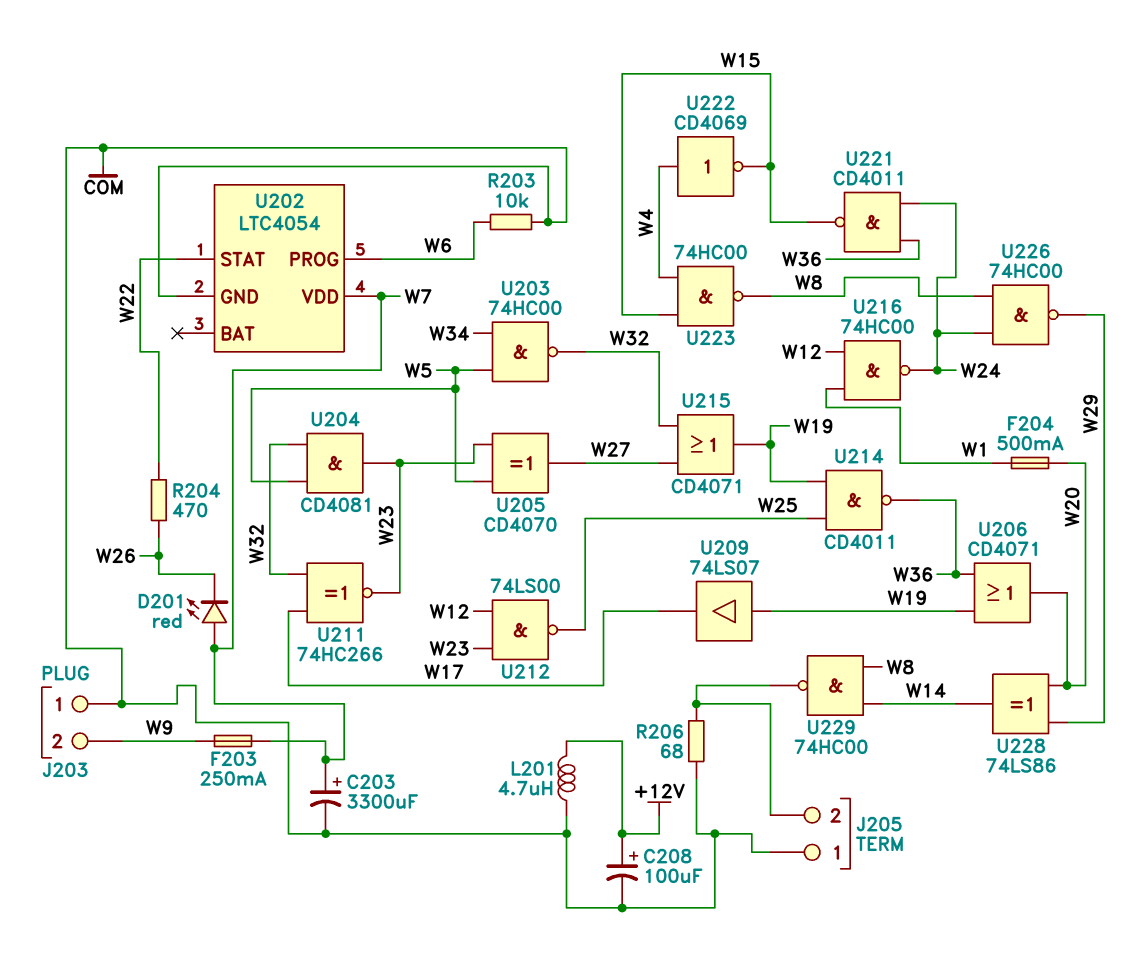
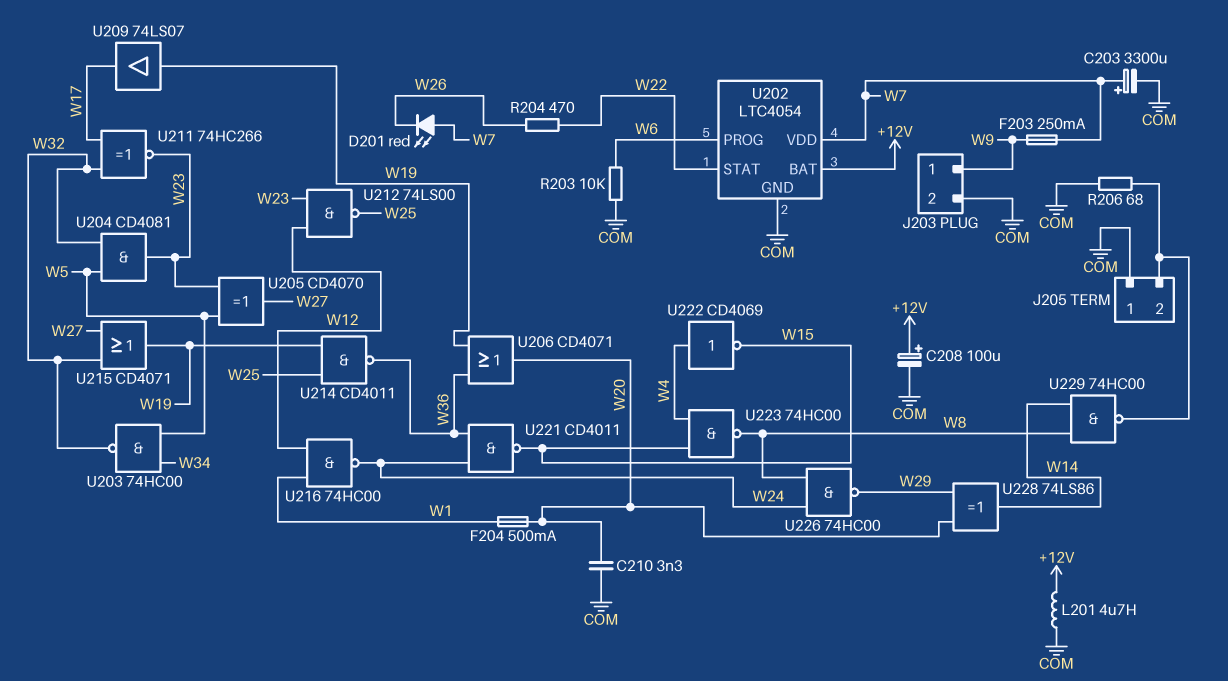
C210: none -> 3.3nF (COM, W20)
J203 pin 1: COM -> W9
J203 pin 2: W9 -> COM
U202 pin BAT: none -> +12V

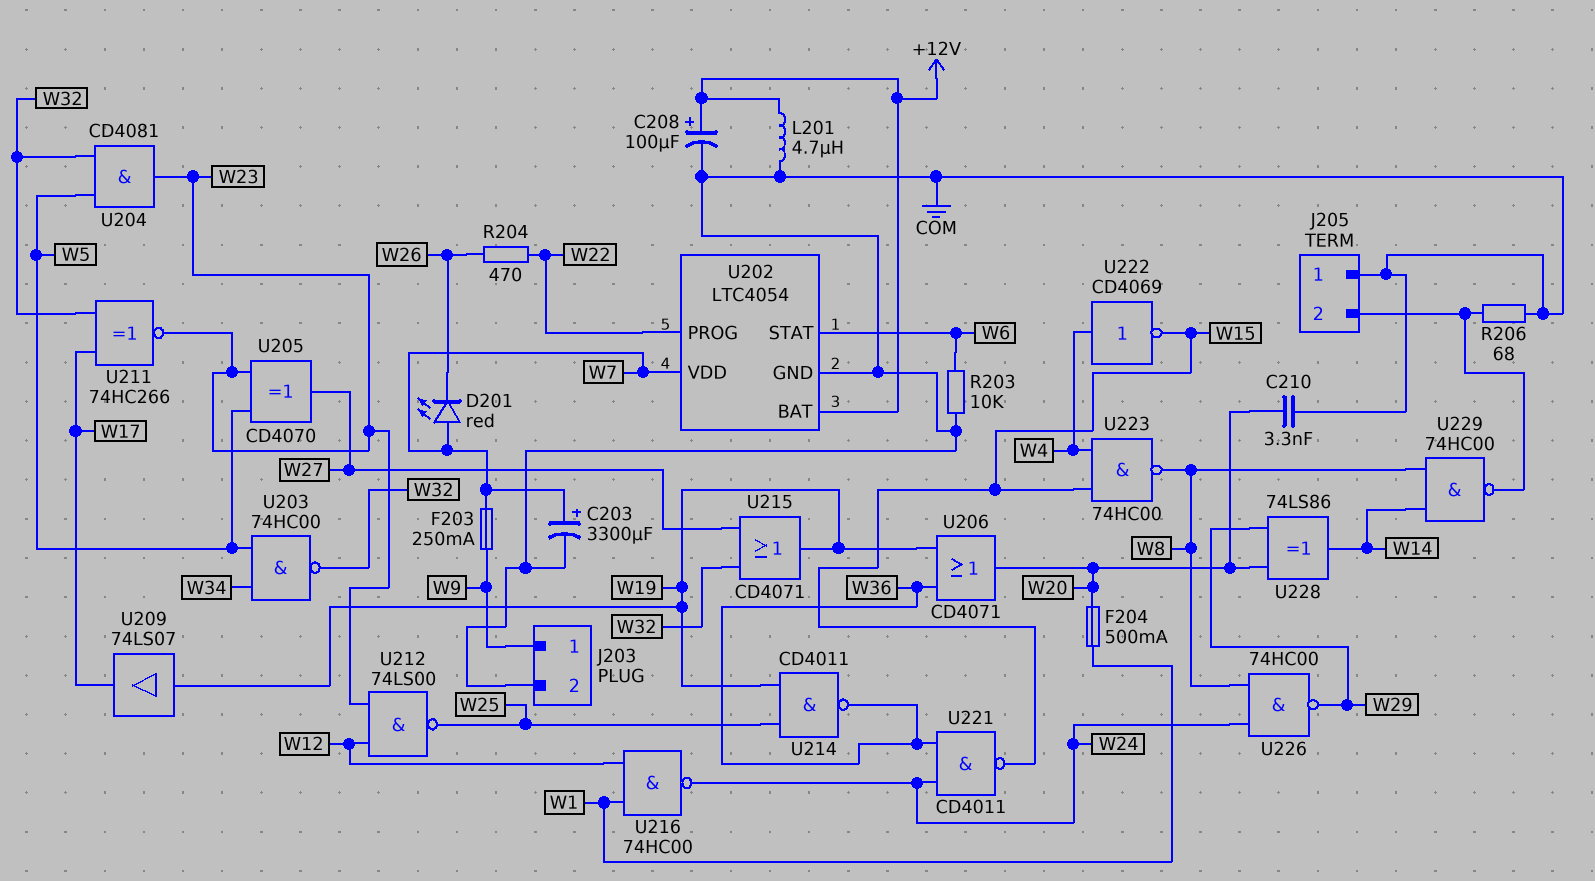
U202 pin PROG: W6 -> W22
U202 pin STAT: W22 -> W6

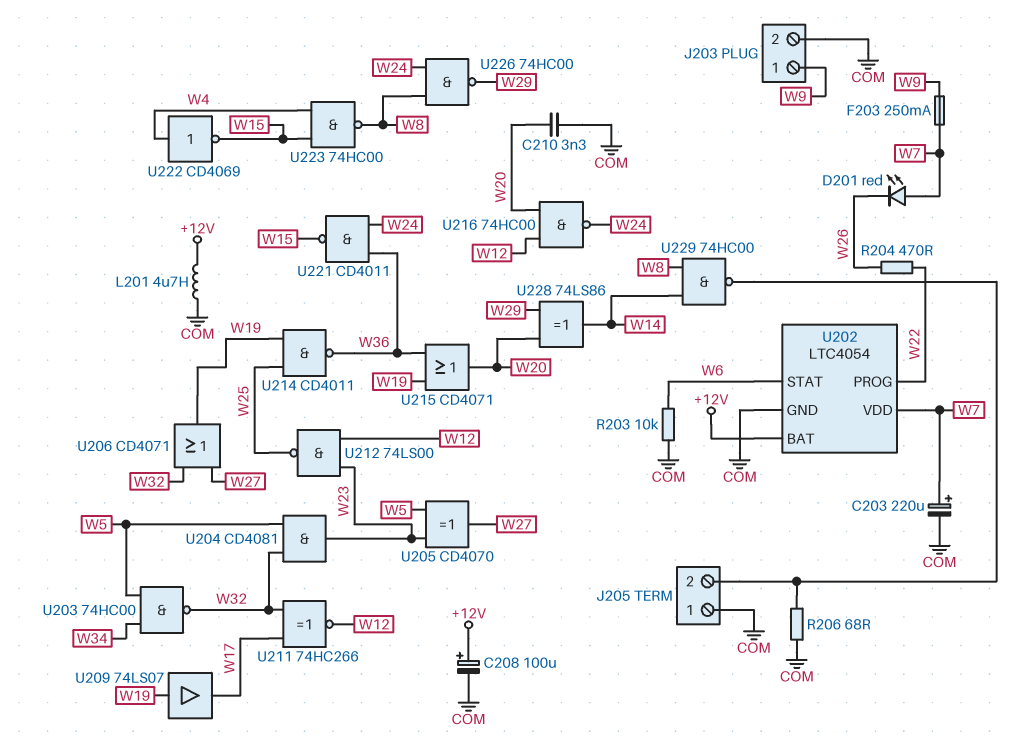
C203: 3300uF (plus W7, minus COM) -> 220uF (plus W7, minus COM)
F204: 500mA (W1, W20) -> none
U206: OR CD4071 (in W19, in W36, out W20) -> OR CD4071 (in W27, in W32, out W19)
U211: XNOR 74HC266 (in W17, in W32, out W23) -> XNOR 74HC266 (in W17, in W32, out W12)
U215: OR CD4071 (in W27, in W32, out W19) -> OR CD4071 (in W19, in W36, out W20)
U216: NAND 74HC00 (in W1, in W12, out W24) -> NAND 74HC00 (in W12, in W20, out W24)

